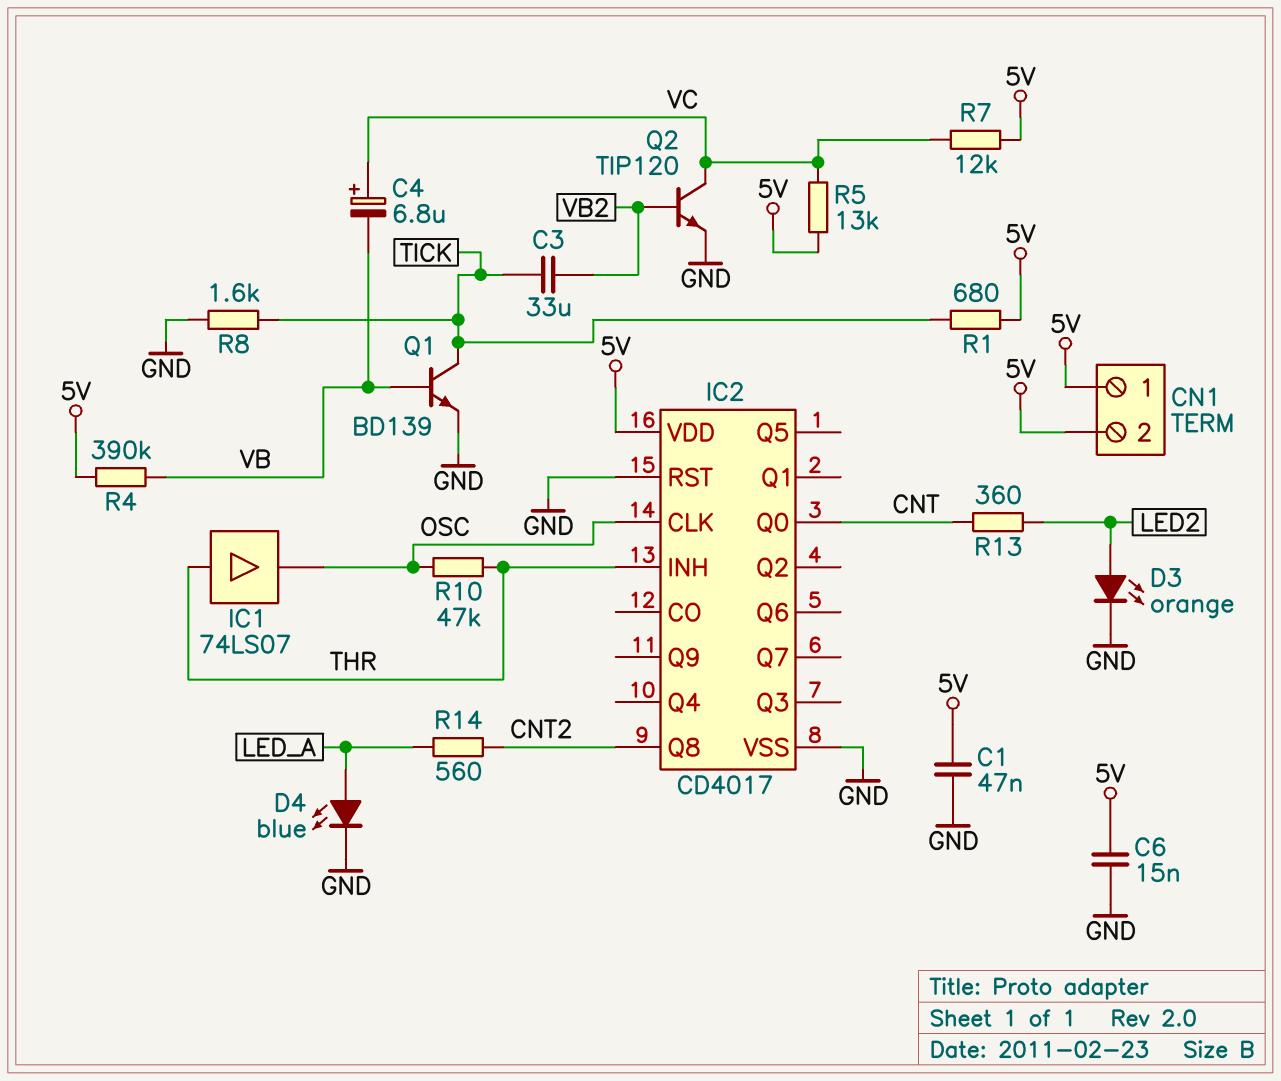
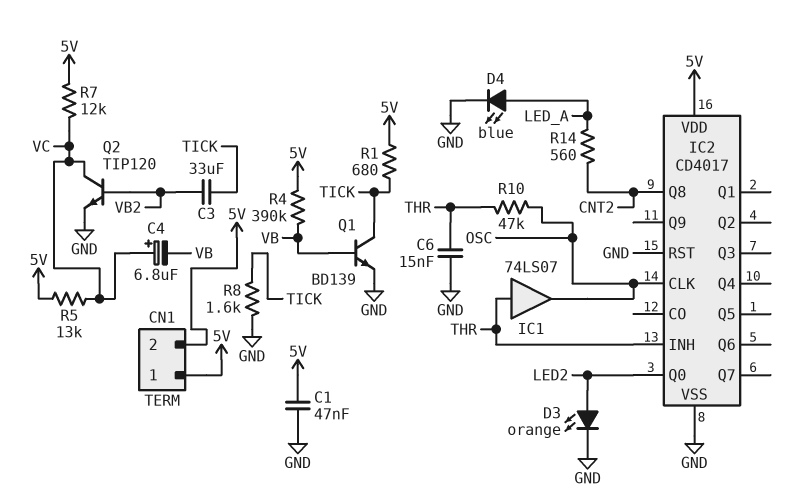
C6: 15nF (5V, GND) -> 15nF (GND, THR)
IC2 pin Q0: CNT -> LED2
R13: 360 (CNT, LED2) -> none

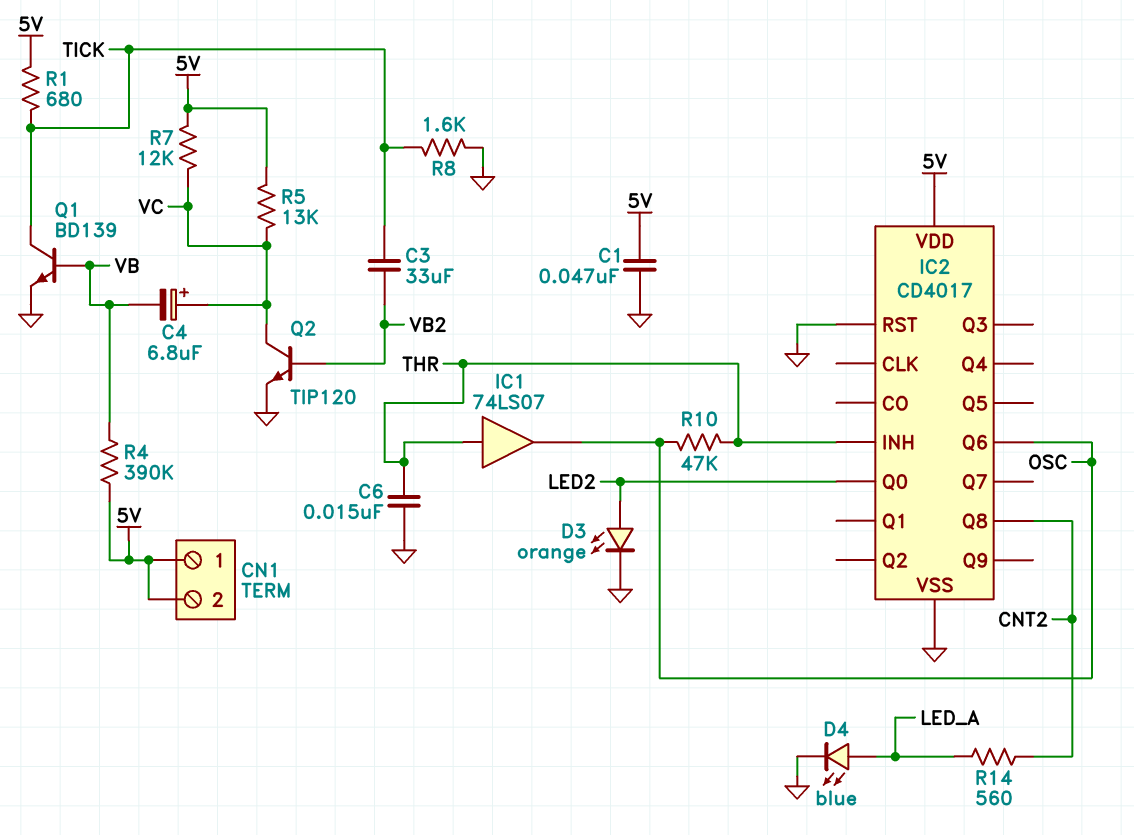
IC2 pin CLK: OSC -> none
IC2 pin Q6: none -> OSC

